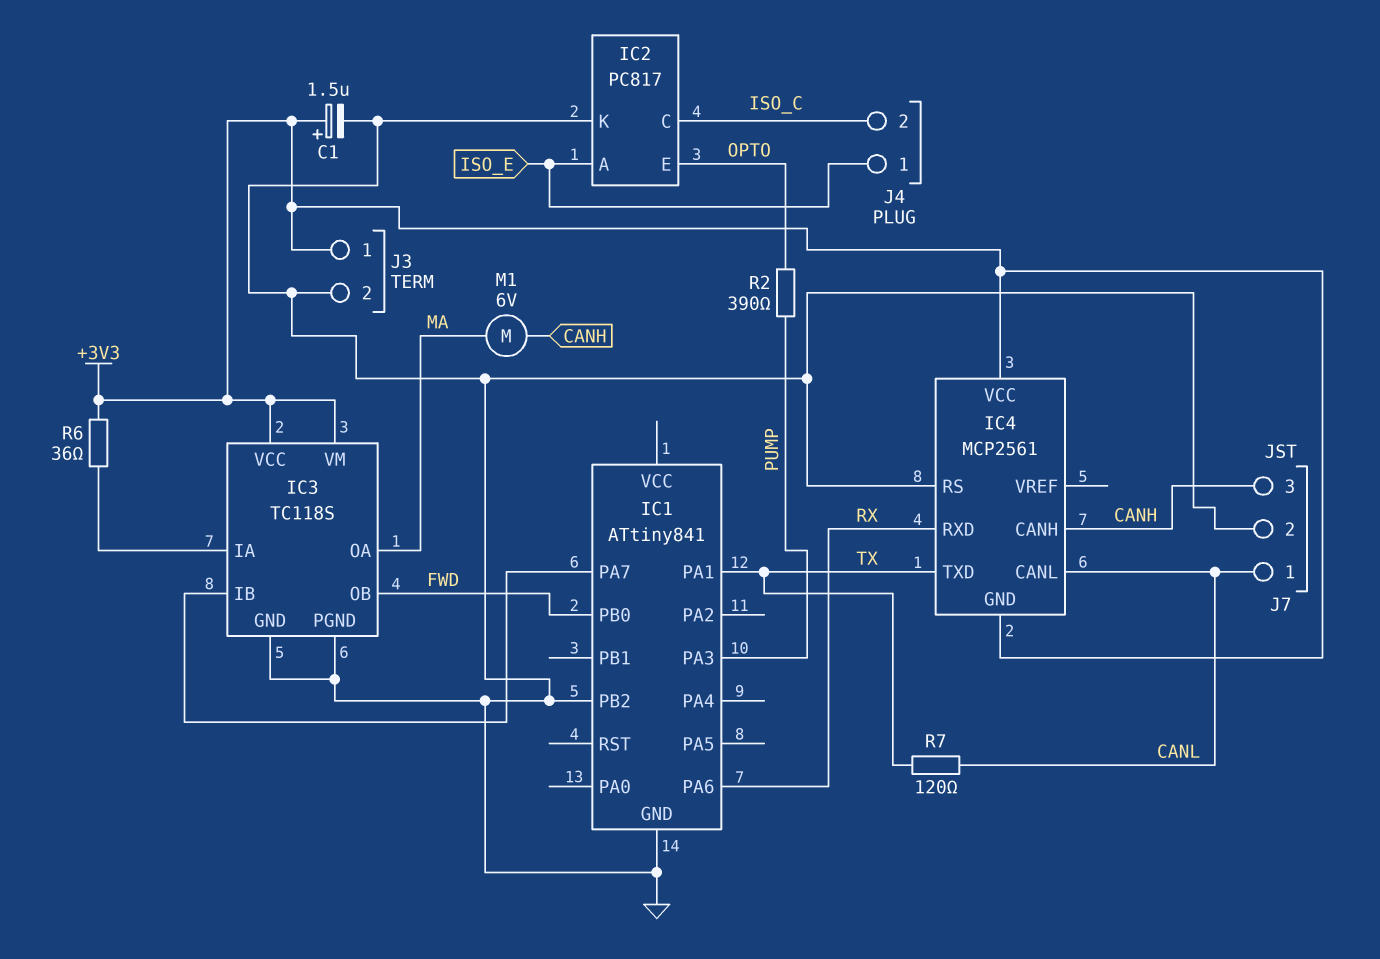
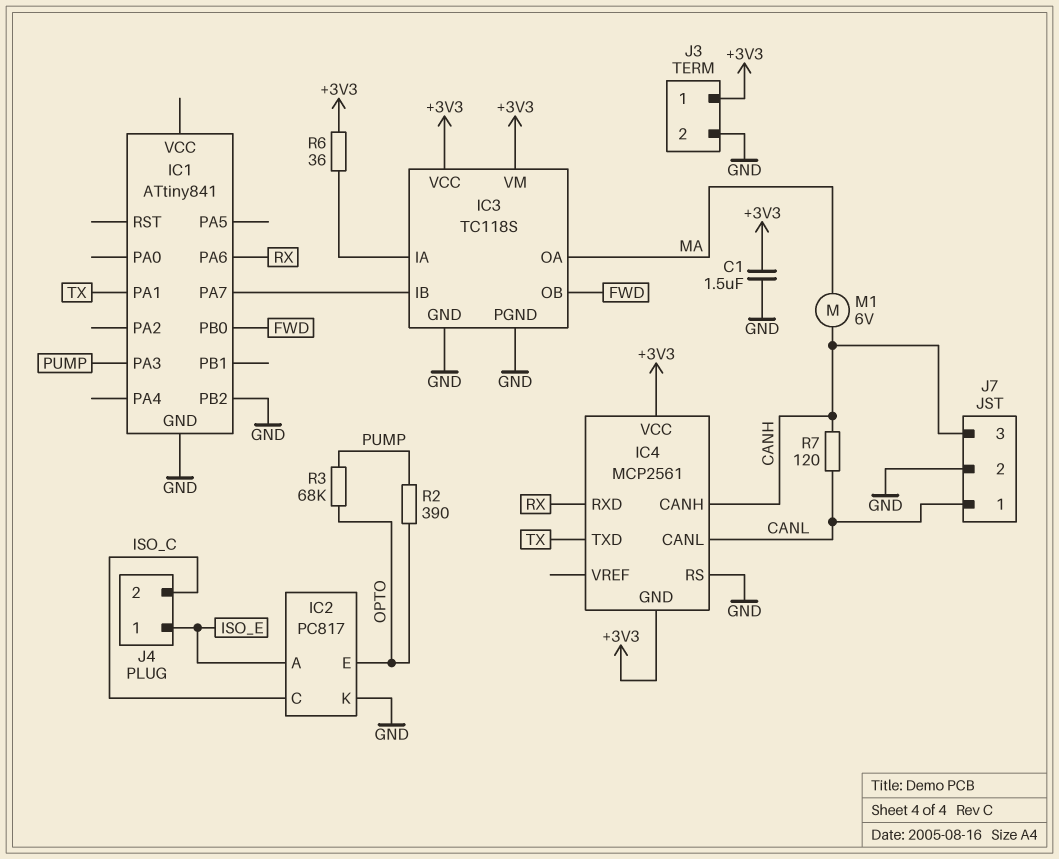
C1: 1.5uF (plus +3V3, minus GND) -> 1.5uF (+3V3, GND)
R3: none -> 68k (OPTO, PUMP)
R7: 120 (CANL, TX) -> 120 (CANH, CANL)

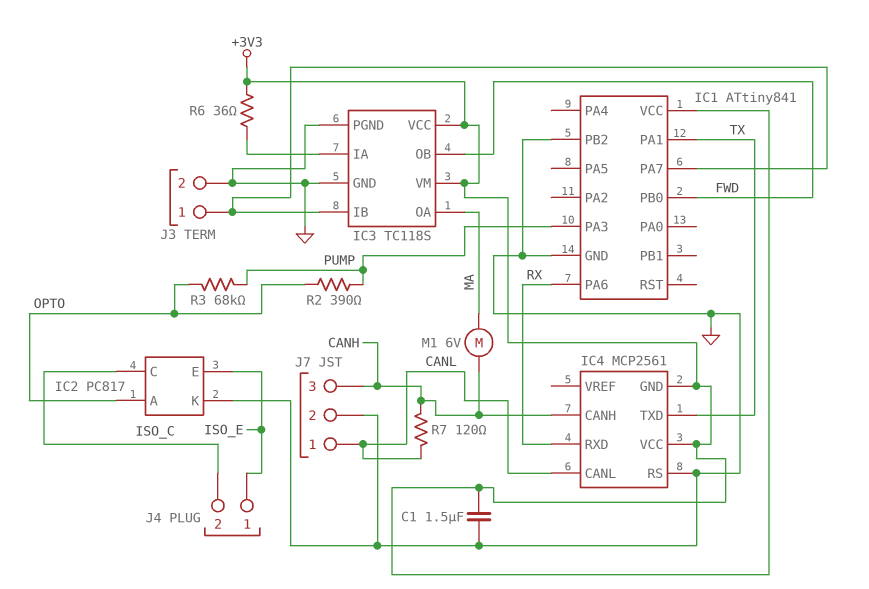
IC1 pin VCC: none -> +3V3
IC2 pin A: ISO_E -> OPTO
IC2 pin E: OPTO -> ISO_E
J3 pin 1: +3V3 -> IC1/PA7

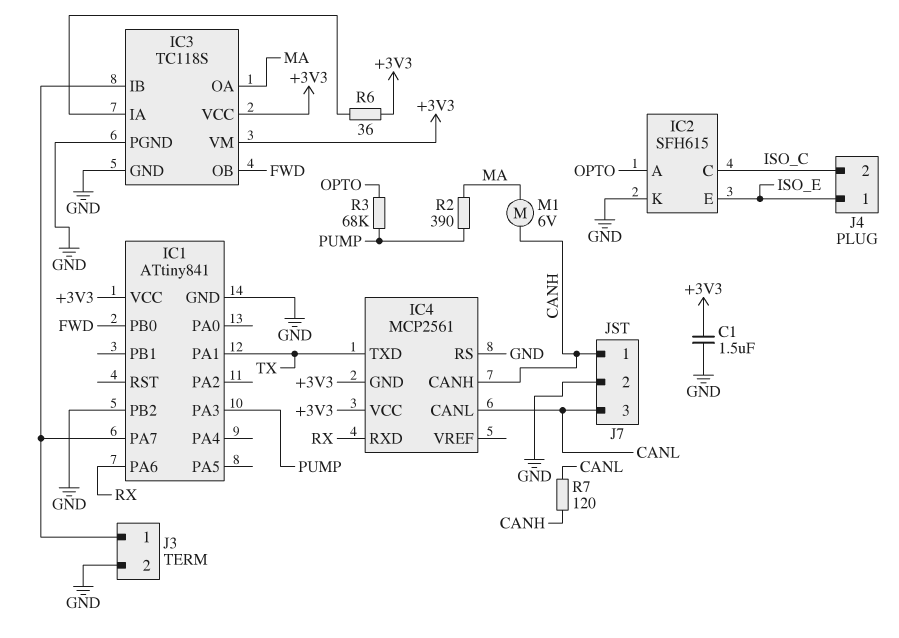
IC2: PC817 -> SFH615
J7 pin 1: CANL -> CANH
J7 pin 3: CANH -> CANL
R2: 390 (OPTO, PUMP) -> 390 (MA, PUMP)

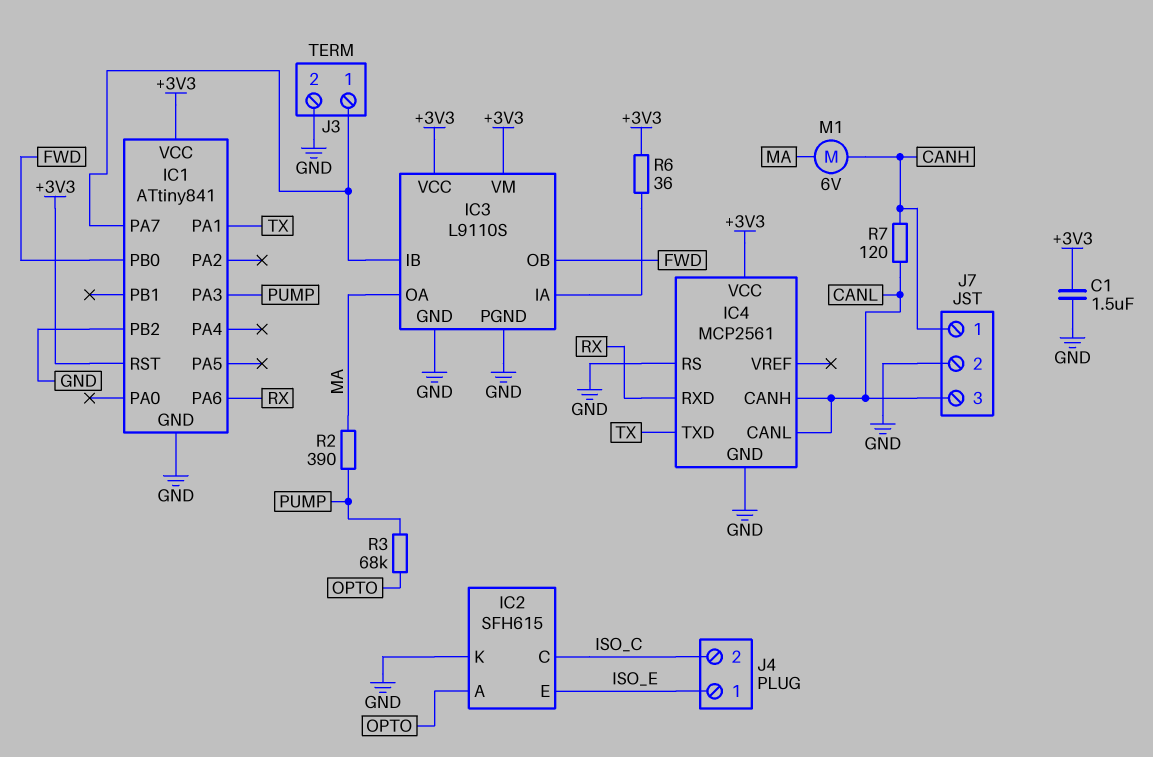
IC1 pin RST: none -> +3V3
IC3: TC118S -> L9110S
IC4 pin CANH: CANH -> CANL
IC4 pin GND: +3V3 -> GND

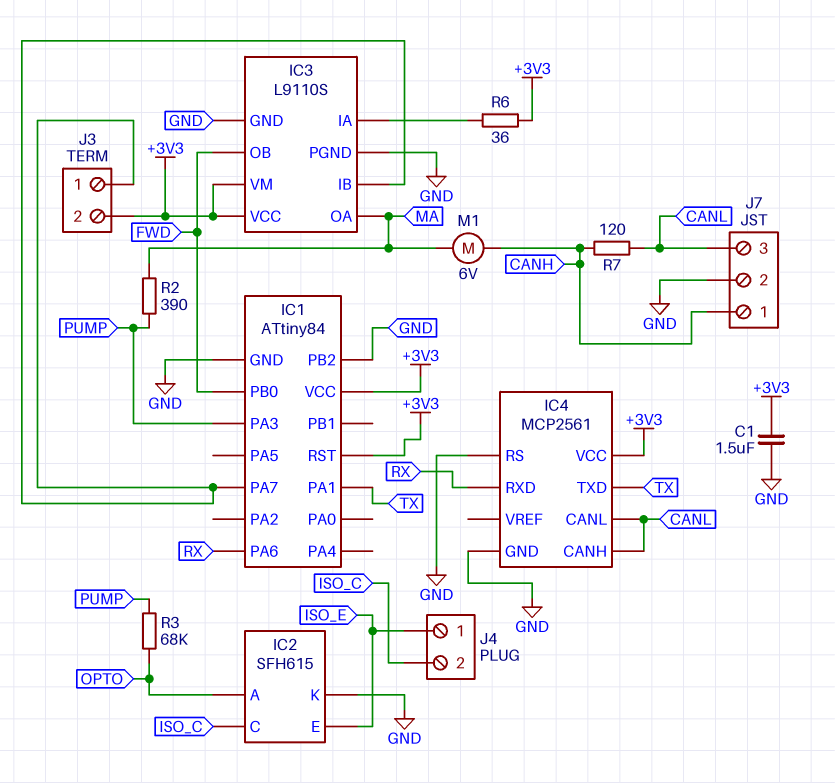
IC1: ATtiny841 -> ATtiny84
J3 pin 2: GND -> +3V3

